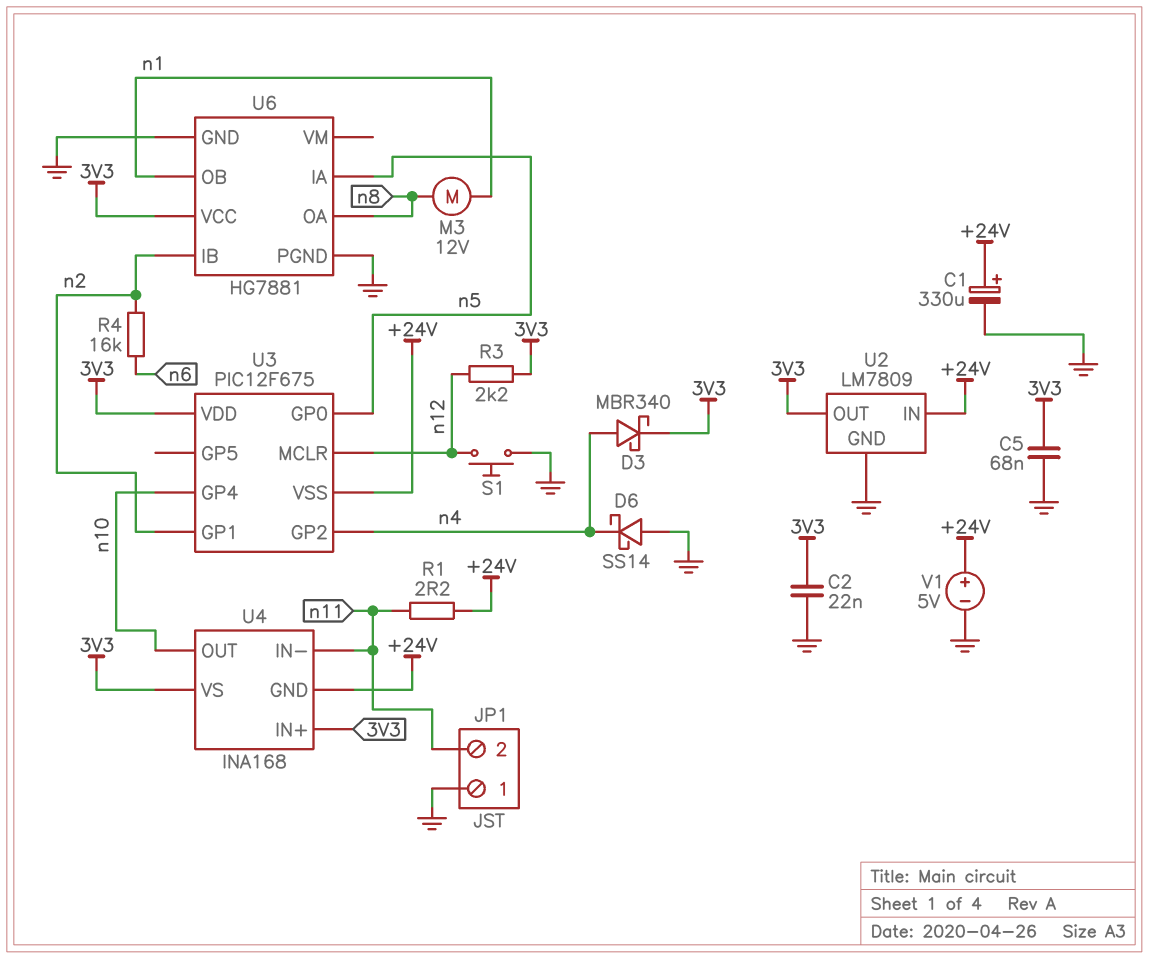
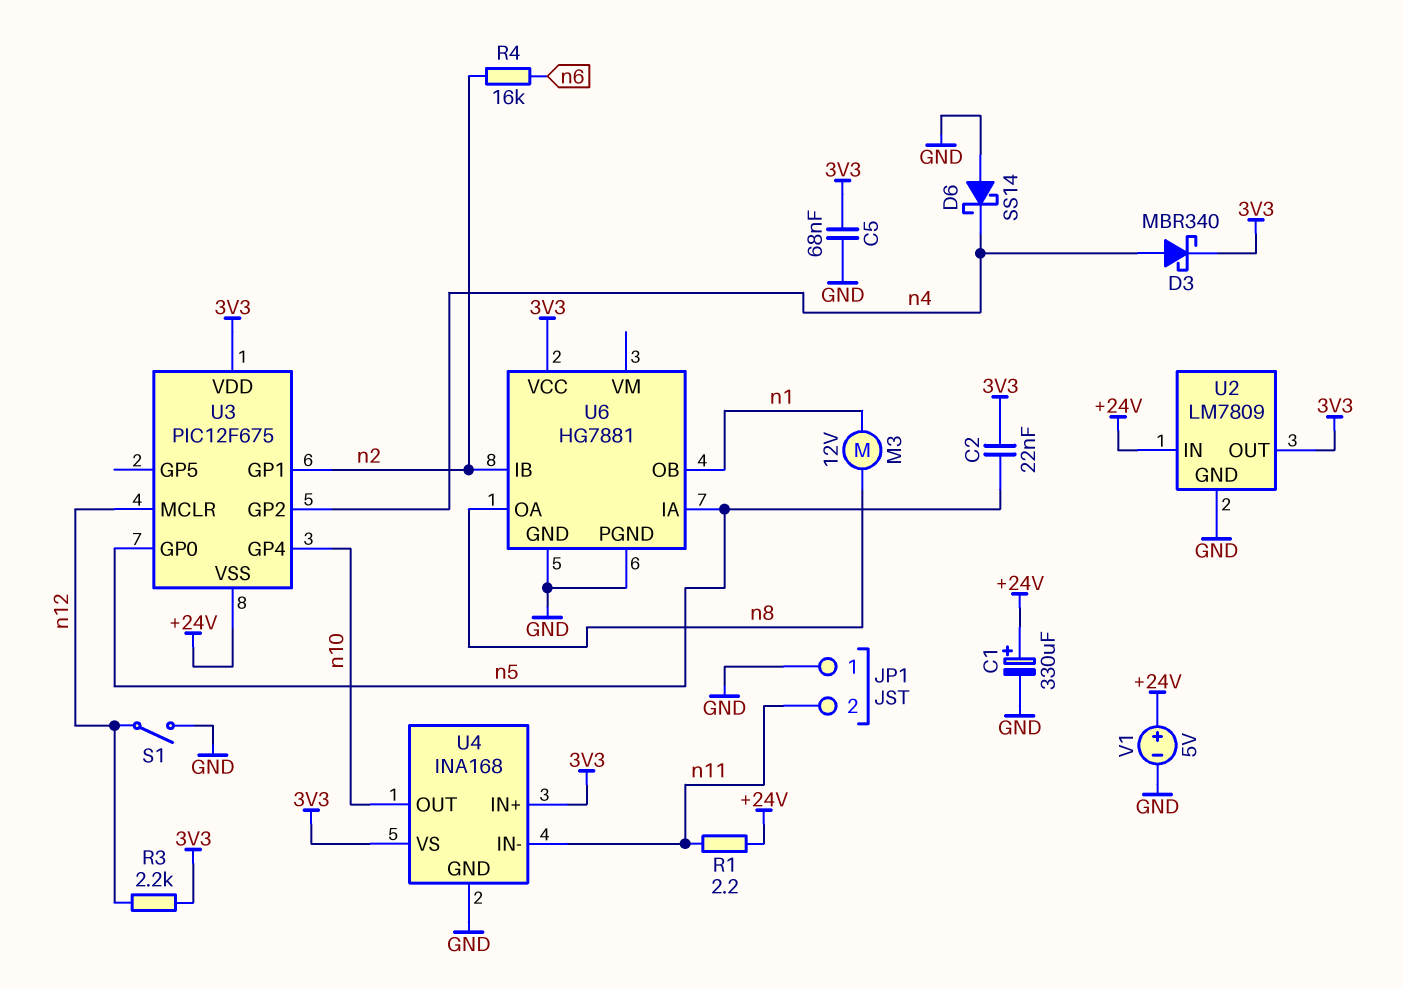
C2: 22nF (3V3, GND) -> 22nF (3V3, n5)
S1: button (GND, n12) -> switch (GND, n12)
U4 pin GND: +24V -> GND

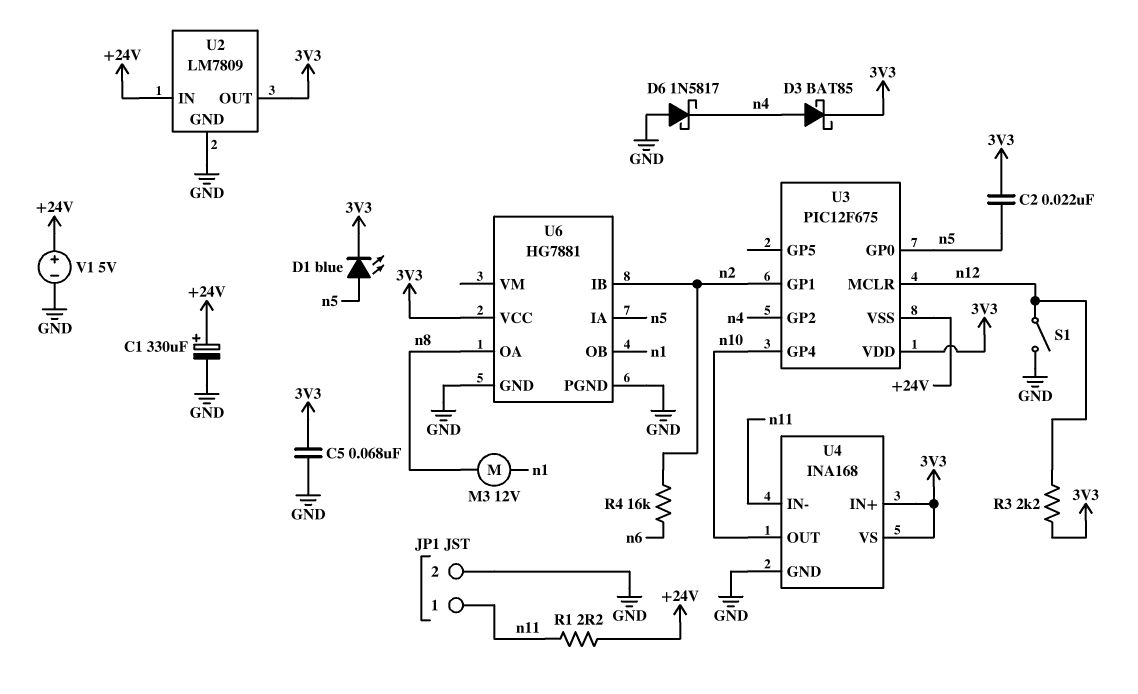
D1: none -> LED blue (A n5, K 3V3)
D3: schottky MBR340 (A n4, K 3V3) -> schottky BAT85 (A n4, K 3V3)
D6: schottky SS14 (A GND, K n4) -> schottky 1N5817 (A GND, K n4)
JP1 pin 1: GND -> n11
JP1 pin 2: n11 -> GND

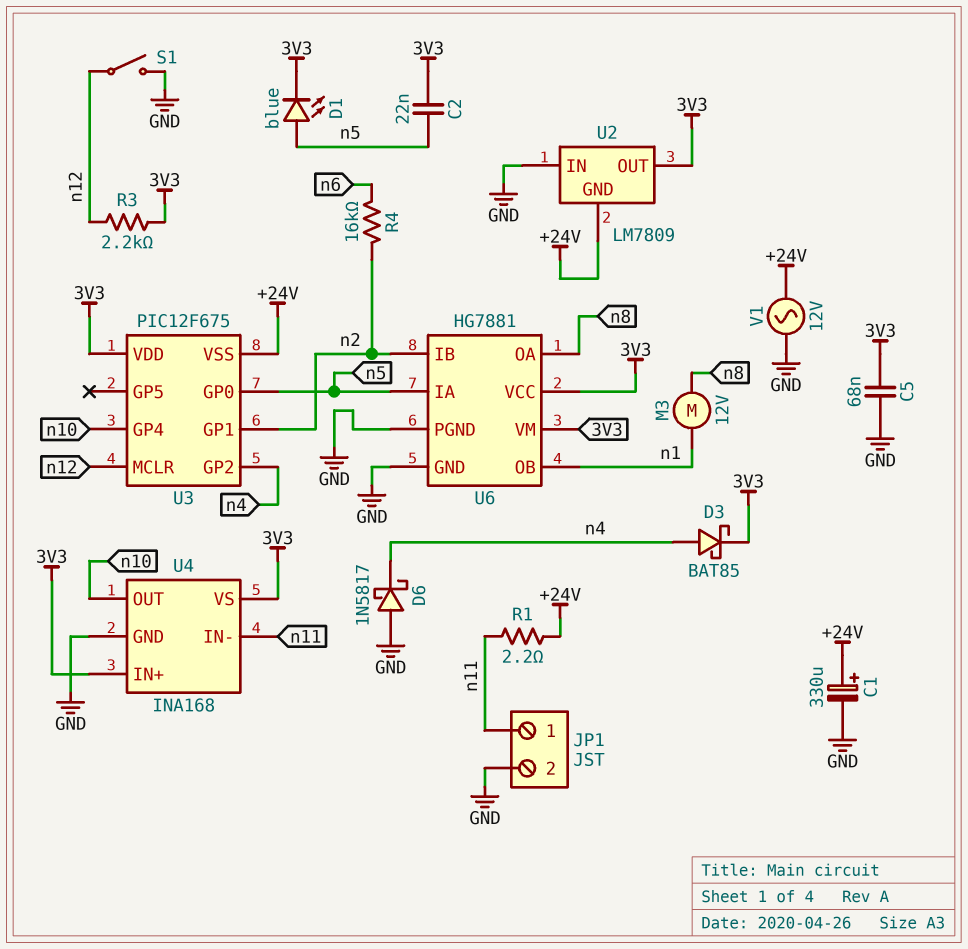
U2 pin GND: GND -> +24V
U2 pin IN: +24V -> GND
U6 pin VM: none -> 3V3
V1: 5V (plus +24V, minus GND) -> AC 12V (+24V, GND)

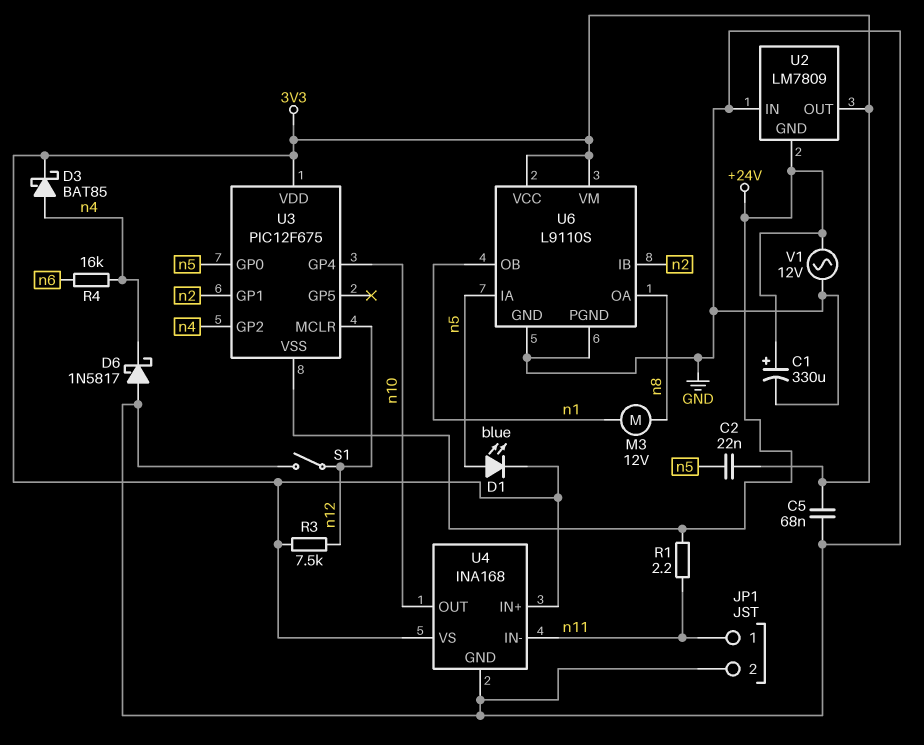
R3: 2.2k (3V3, n12) -> 7.5k (3V3, n12)
R4: 16k (n2, n6) -> 16k (n4, n6)
U6: HG7881 -> L9110S

